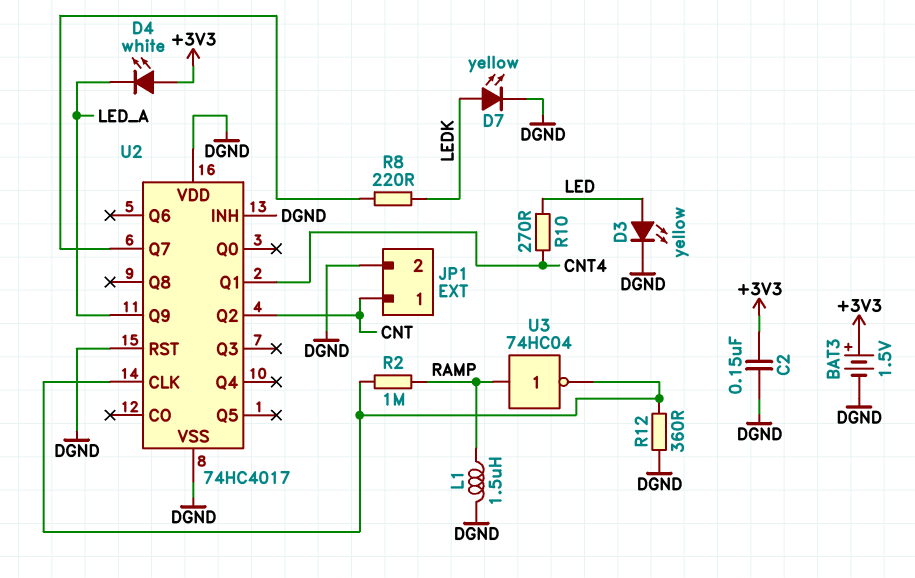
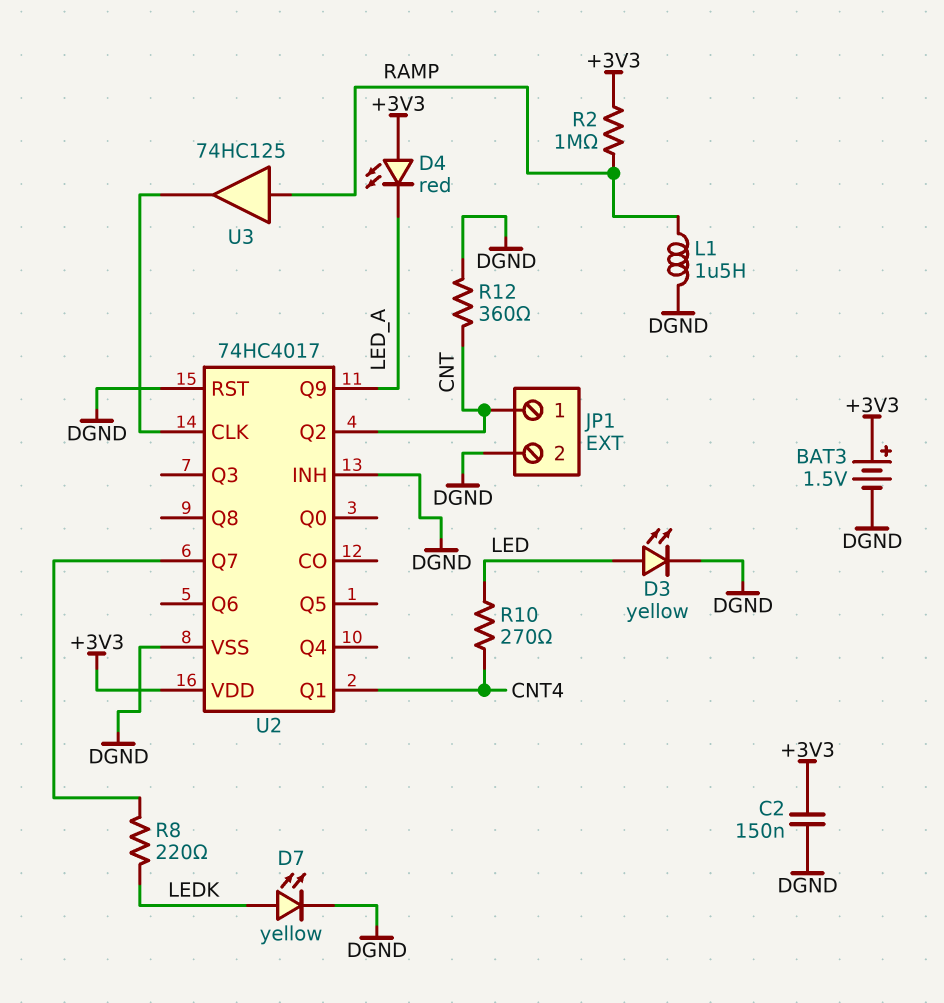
D4: LED white (A +3V3, K LED_A) -> LED red (A +3V3, K LED_A)
R2: 1M (RAMP, U2/CLK) -> 1M (+3V3, RAMP)
R12: 360 (DGND, U2/CLK) -> 360 (CNT, DGND)
U2 pin VDD: DGND -> +3V3
U3: NOT 74HC04 (in RAMP, out U2/CLK) -> buffer 74HC125 (in RAMP, out U2/CLK)

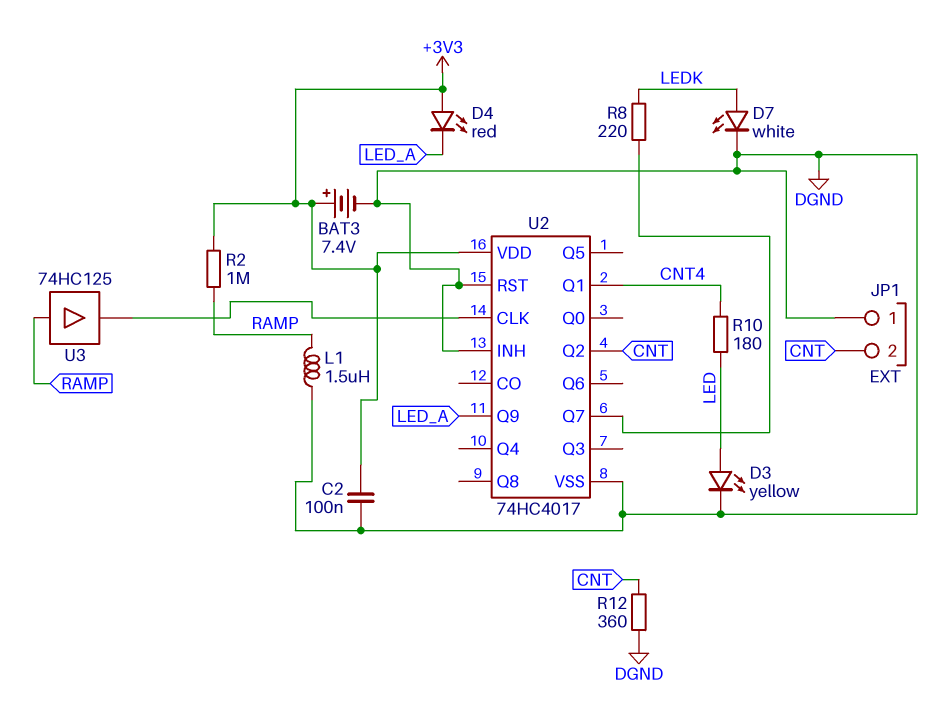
BAT3: 1.5V (plus +3V3, minus DGND) -> 7.4V (plus +3V3, minus DGND)
C2: 150nF (+3V3, DGND) -> 100nF (+3V3, DGND)
D7: LED yellow (A LEDK, K DGND) -> LED white (A LEDK, K DGND)
JP1 pin 1: CNT -> DGND
JP1 pin 2: DGND -> CNT
R10: 270 (CNT4, LED) -> 180 (CNT4, LED)

